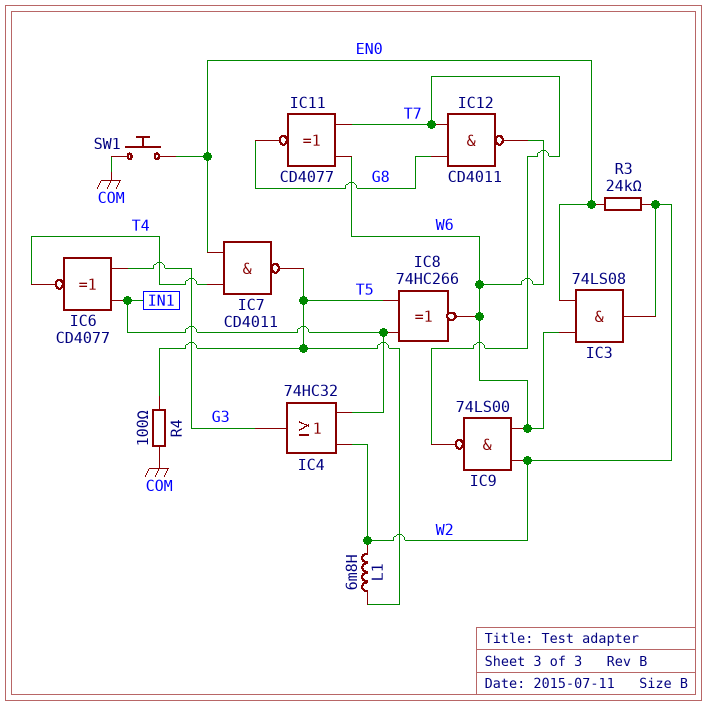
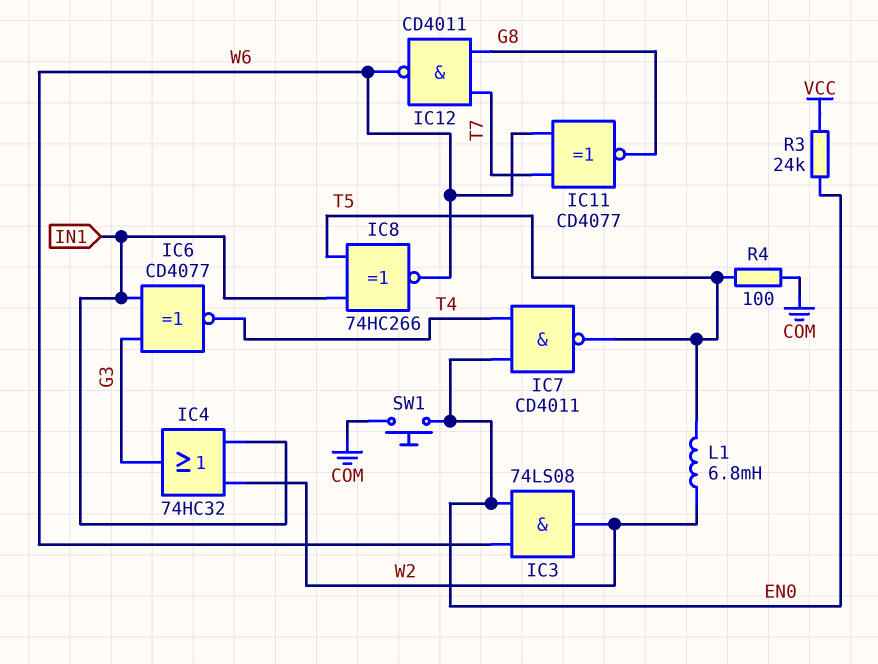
IC9: NAND 74LS00 (in W2, in W6, out T7) -> none
R3: 24k (EN0, W2) -> 24k (EN0, VCC)

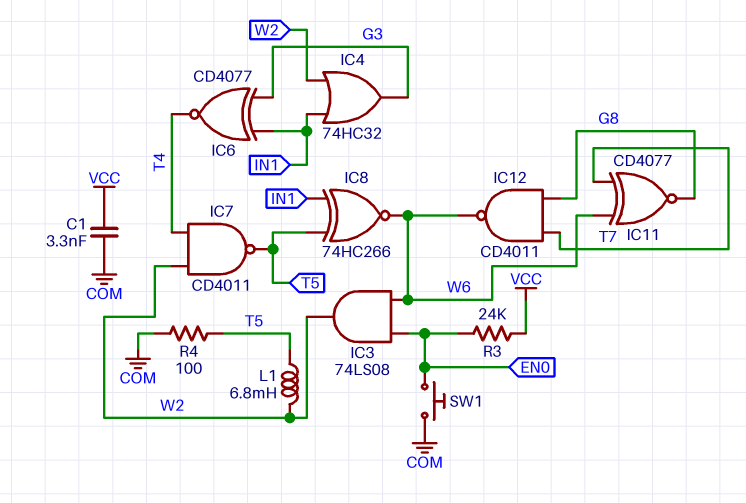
C1: none -> 3.3nF (COM, VCC)
IC7: NAND CD4011 (in EN0, in T4, out T5) -> NAND CD4011 (in T4, in W2, out T5)

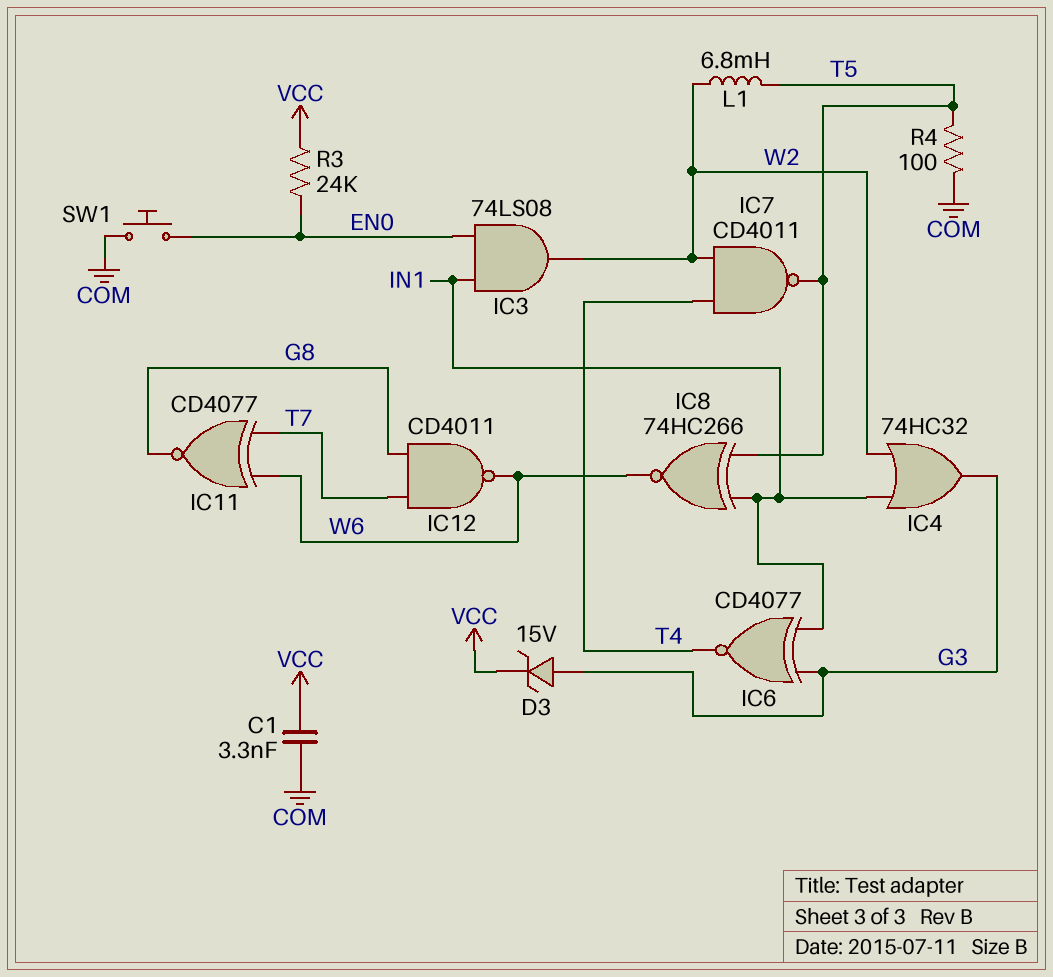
D3: none -> zener 15V (A G3, K VCC)
IC3: AND 74LS08 (in EN0, in W6, out W2) -> AND 74LS08 (in EN0, in IN1, out W2)

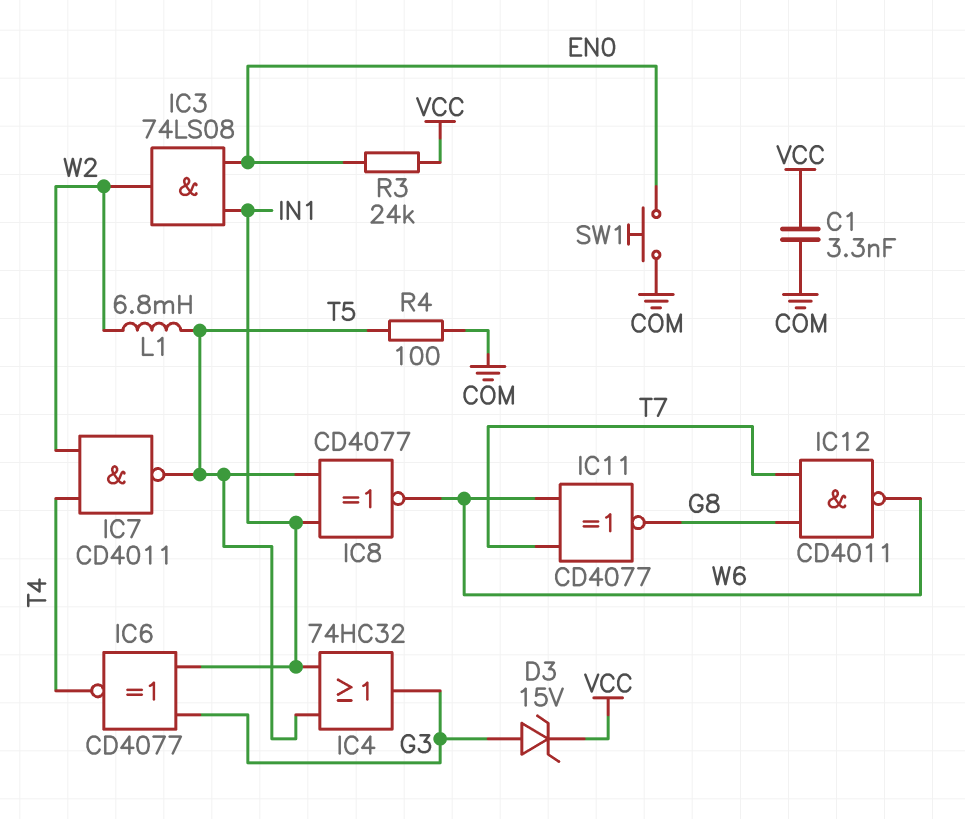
IC4: OR 74HC32 (in IN1, in W2, out G3) -> OR 74HC32 (in IN1, in T5, out G3)
IC8: XNOR 74HC266 (in IN1, in T5, out W6) -> XNOR CD4077 (in IN1, in T5, out W6)

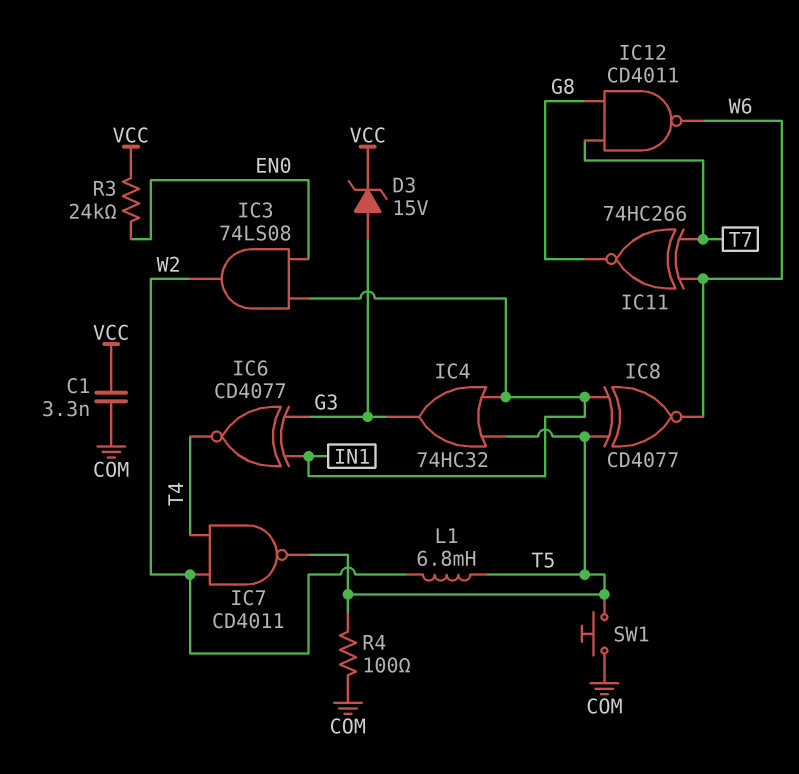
IC11: XNOR CD4077 (in T7, in W6, out G8) -> XNOR 74HC266 (in T7, in W6, out G8)
SW1: button (COM, EN0) -> button (COM, T5)

